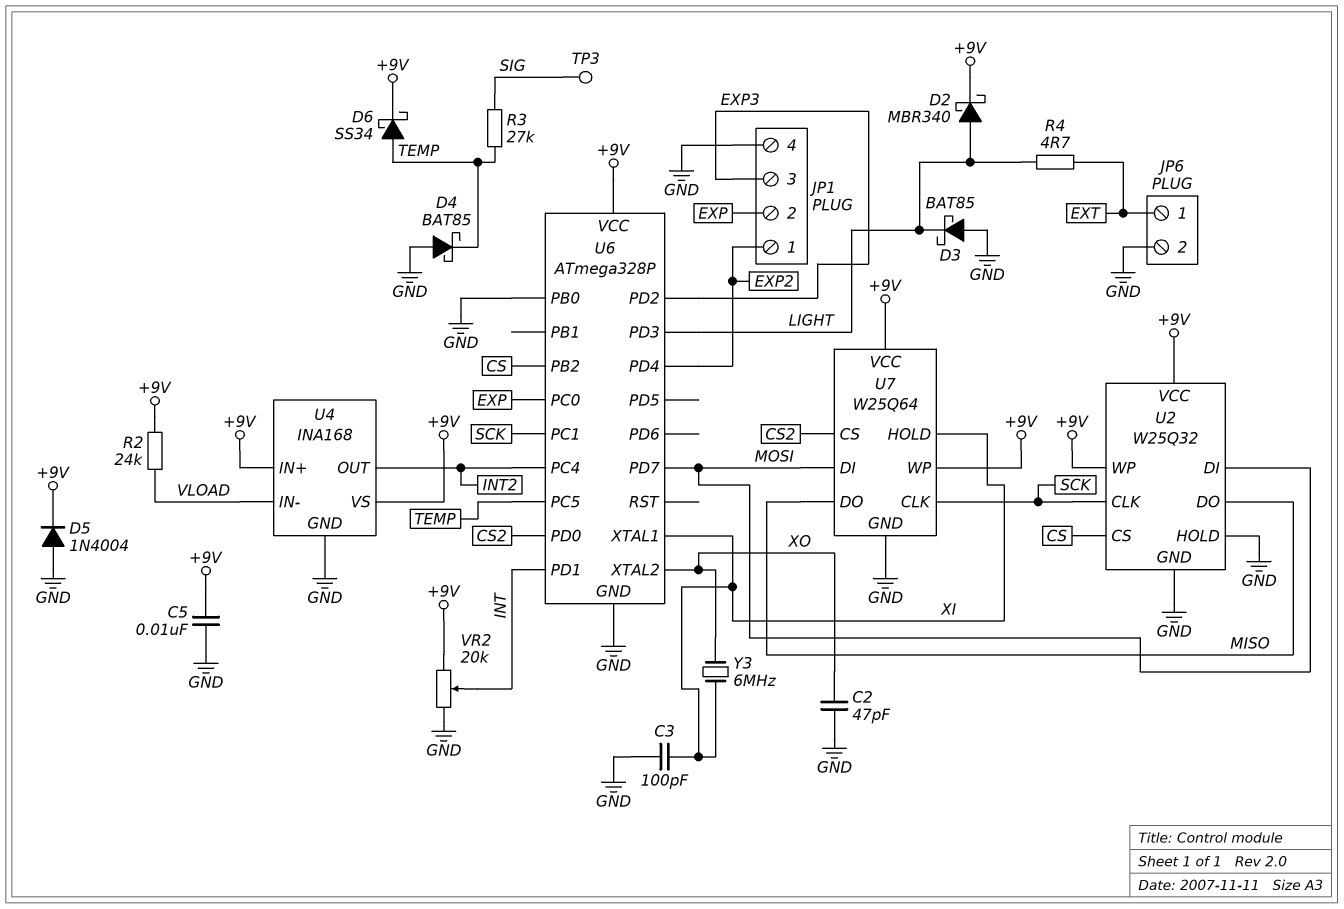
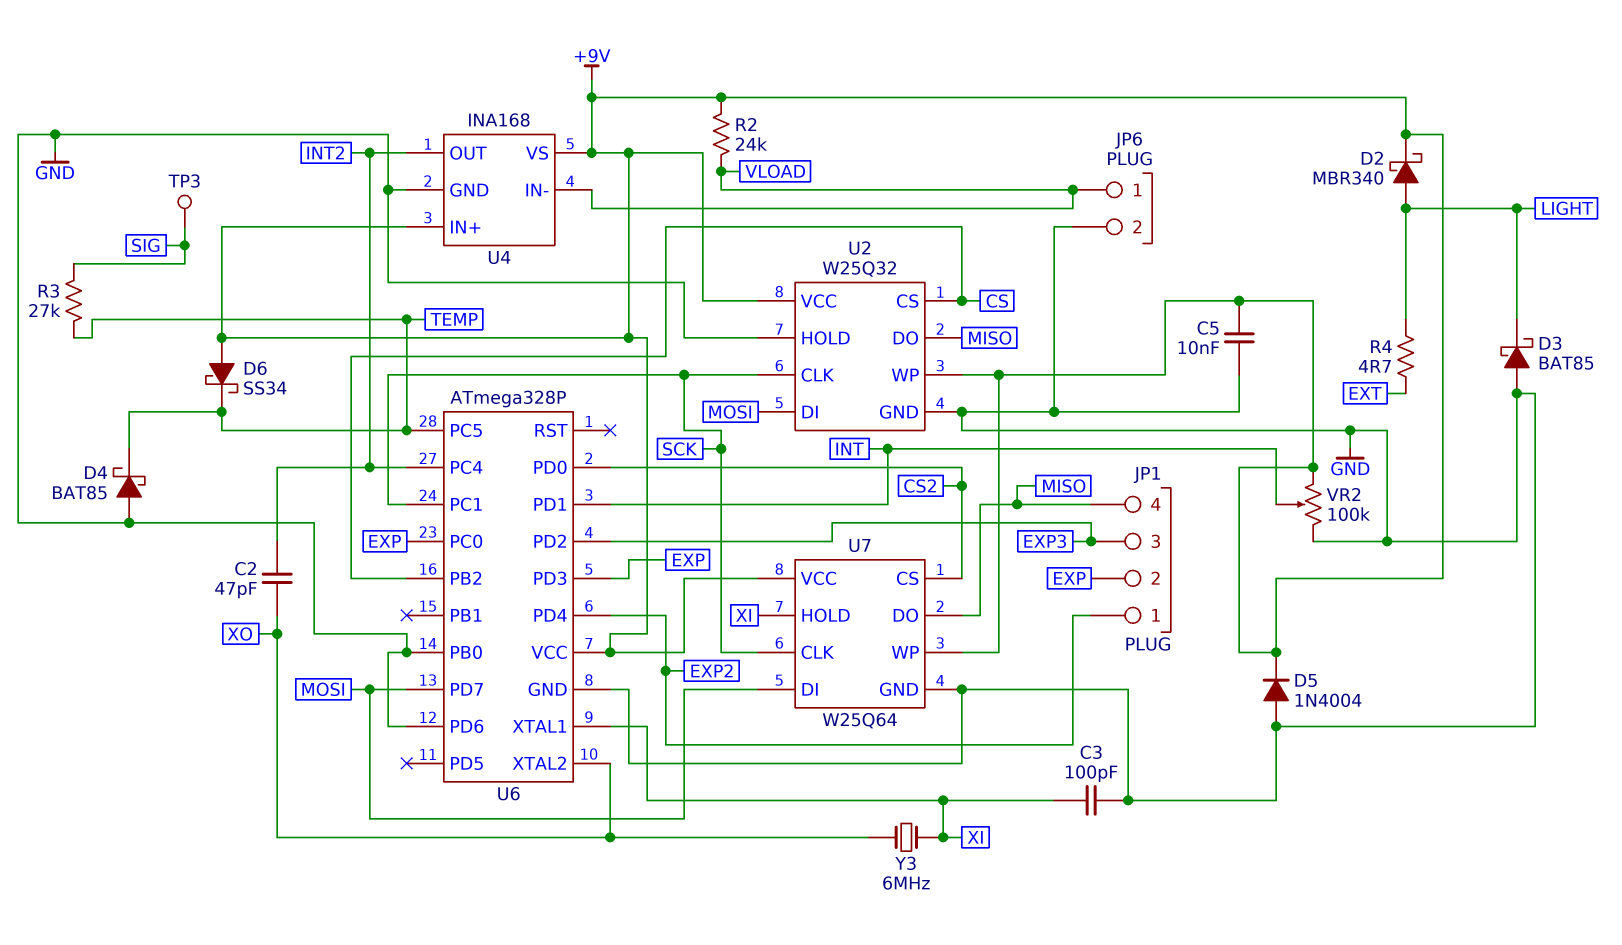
C2: 47pF (GND, XO) -> 47pF (INT2, XO)
D6: schottky SS34 (A TEMP, K +9V) -> schottky SS34 (A +9V, K TEMP)
JP1 pin 4: GND -> MISO
JP6 pin 1: EXT -> VLOAD
U6 pin PD3: LIGHT -> EXP
U6 pin PD6: none -> GND
VR2: 20k (+9V, GND, wiper INT) -> 100k (+9V, GND, wiper INT)

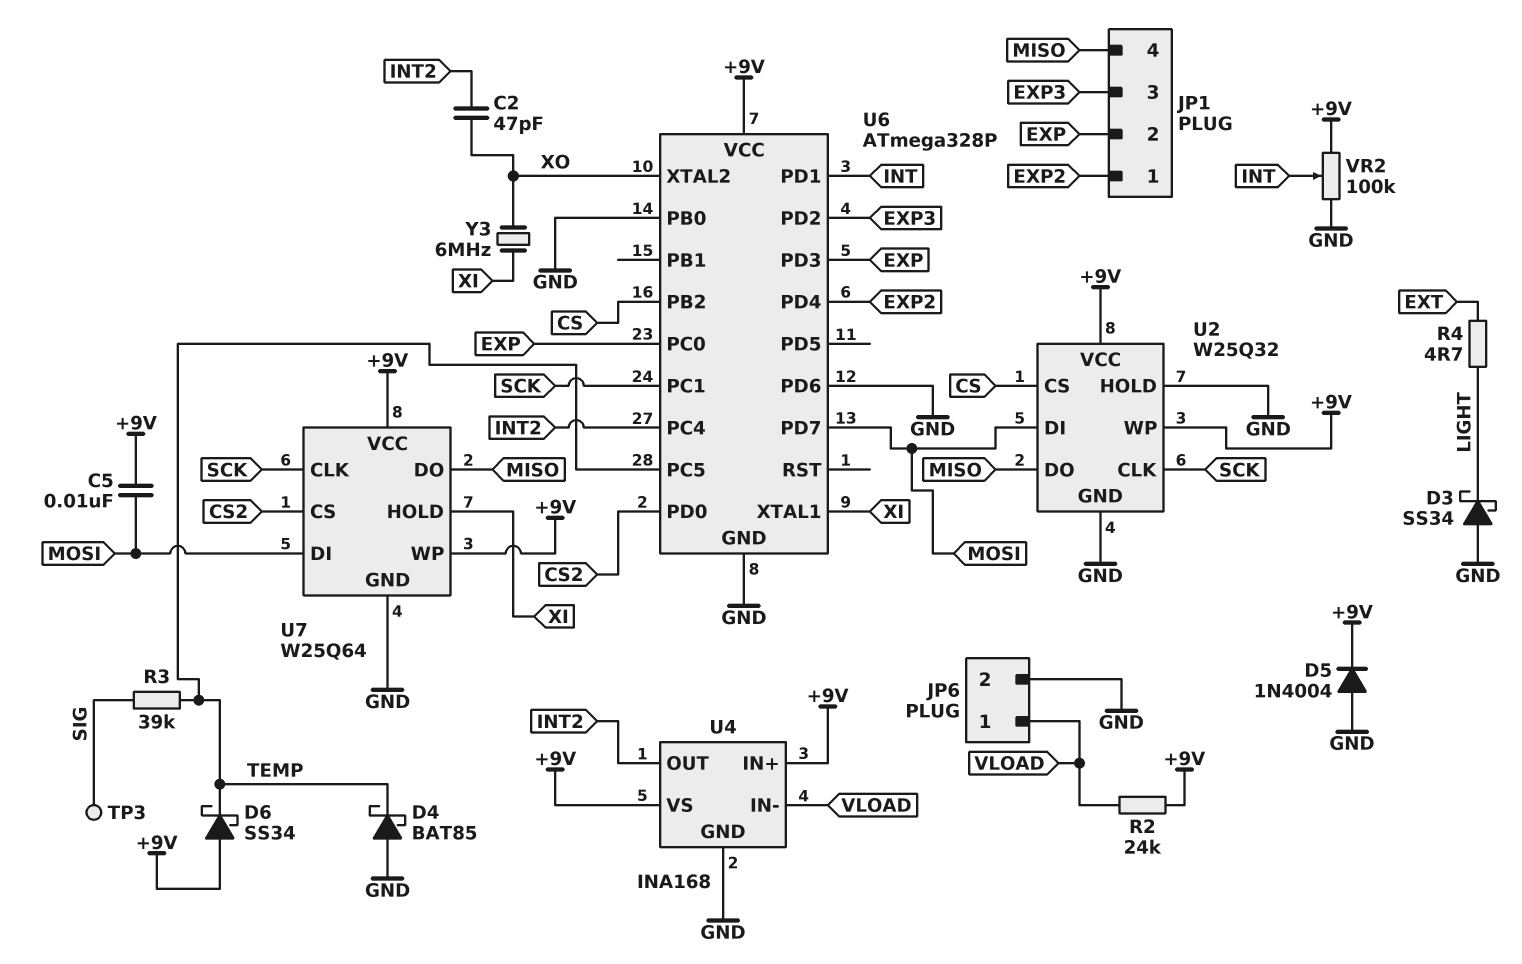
C3: 100pF (GND, XI) -> none
C5: 10nF (+9V, GND) -> 10nF (+9V, MOSI)
D2: schottky MBR340 (A LIGHT, K +9V) -> none
D3: schottky BAT85 (A GND, K LIGHT) -> schottky SS34 (A GND, K LIGHT)
R3: 27k (SIG, TEMP) -> 39k (SIG, TEMP)

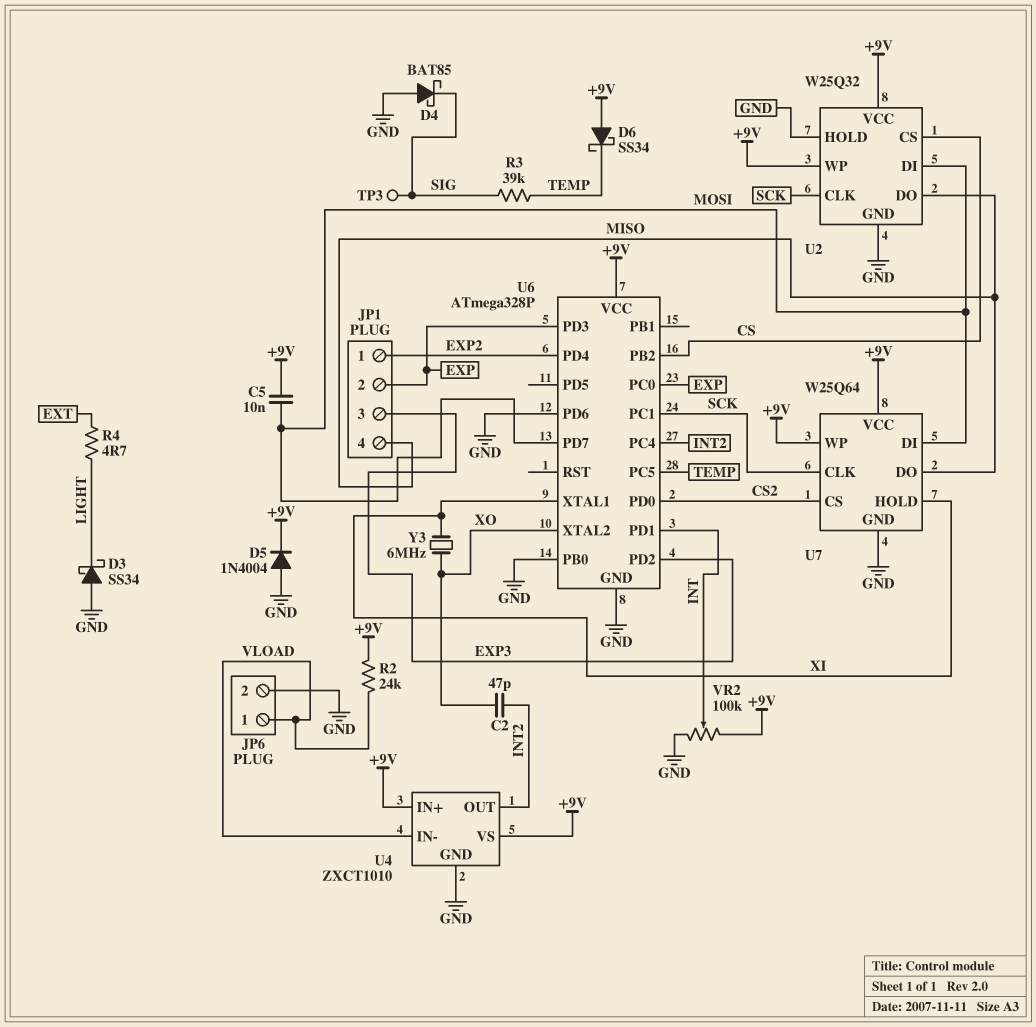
D4: schottky BAT85 (A GND, K TEMP) -> schottky BAT85 (A GND, K SIG)
U4: INA168 -> ZXCT1010

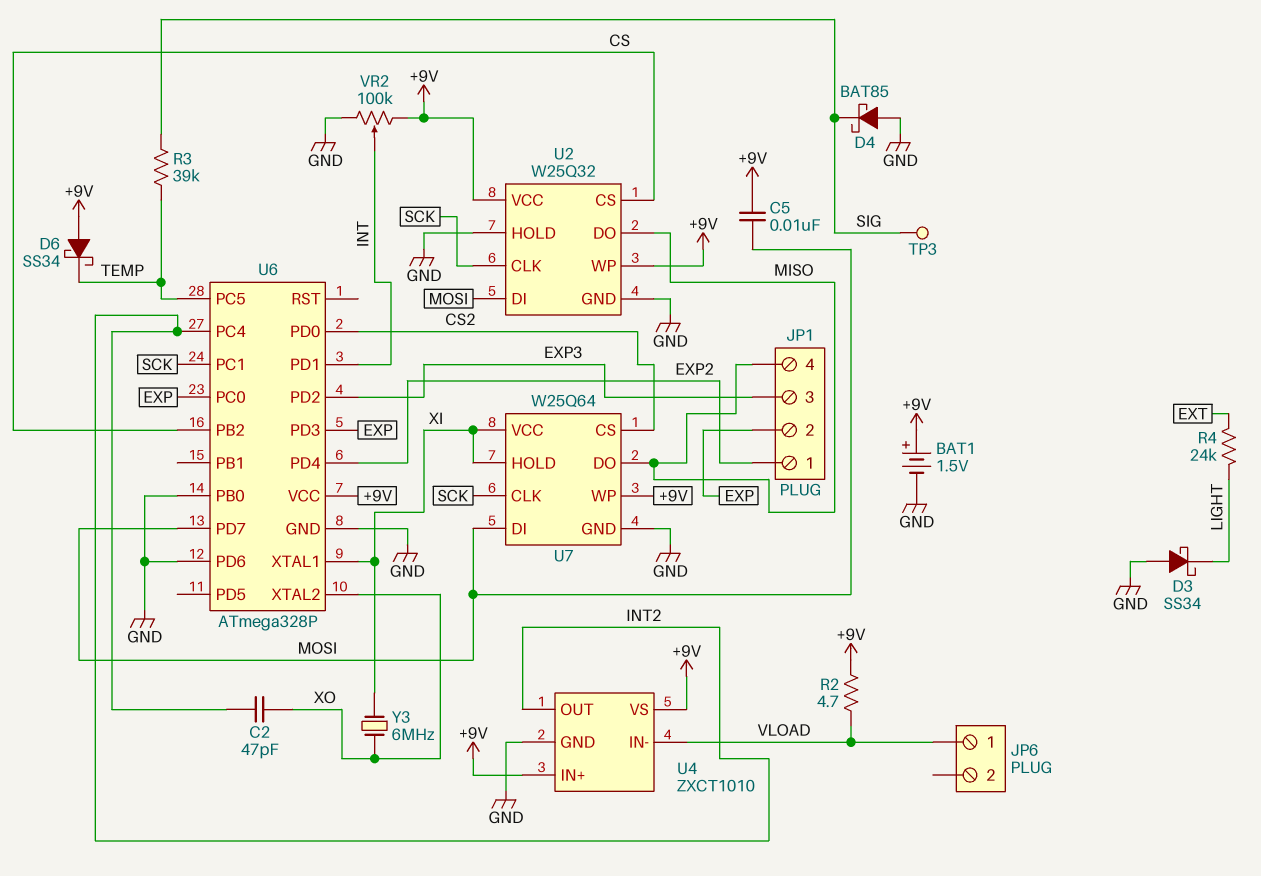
BAT1: none -> 1.5V (plus +9V, minus GND)
D5: diode 1N4004 (A GND, K +9V) -> none
JP6 pin 2: GND -> none
R2: 24k (+9V, VLOAD) -> 4.7 (+9V, VLOAD)
R4: 4.7 (EXT, LIGHT) -> 24k (EXT, LIGHT)
U7 pin VCC: +9V -> XI

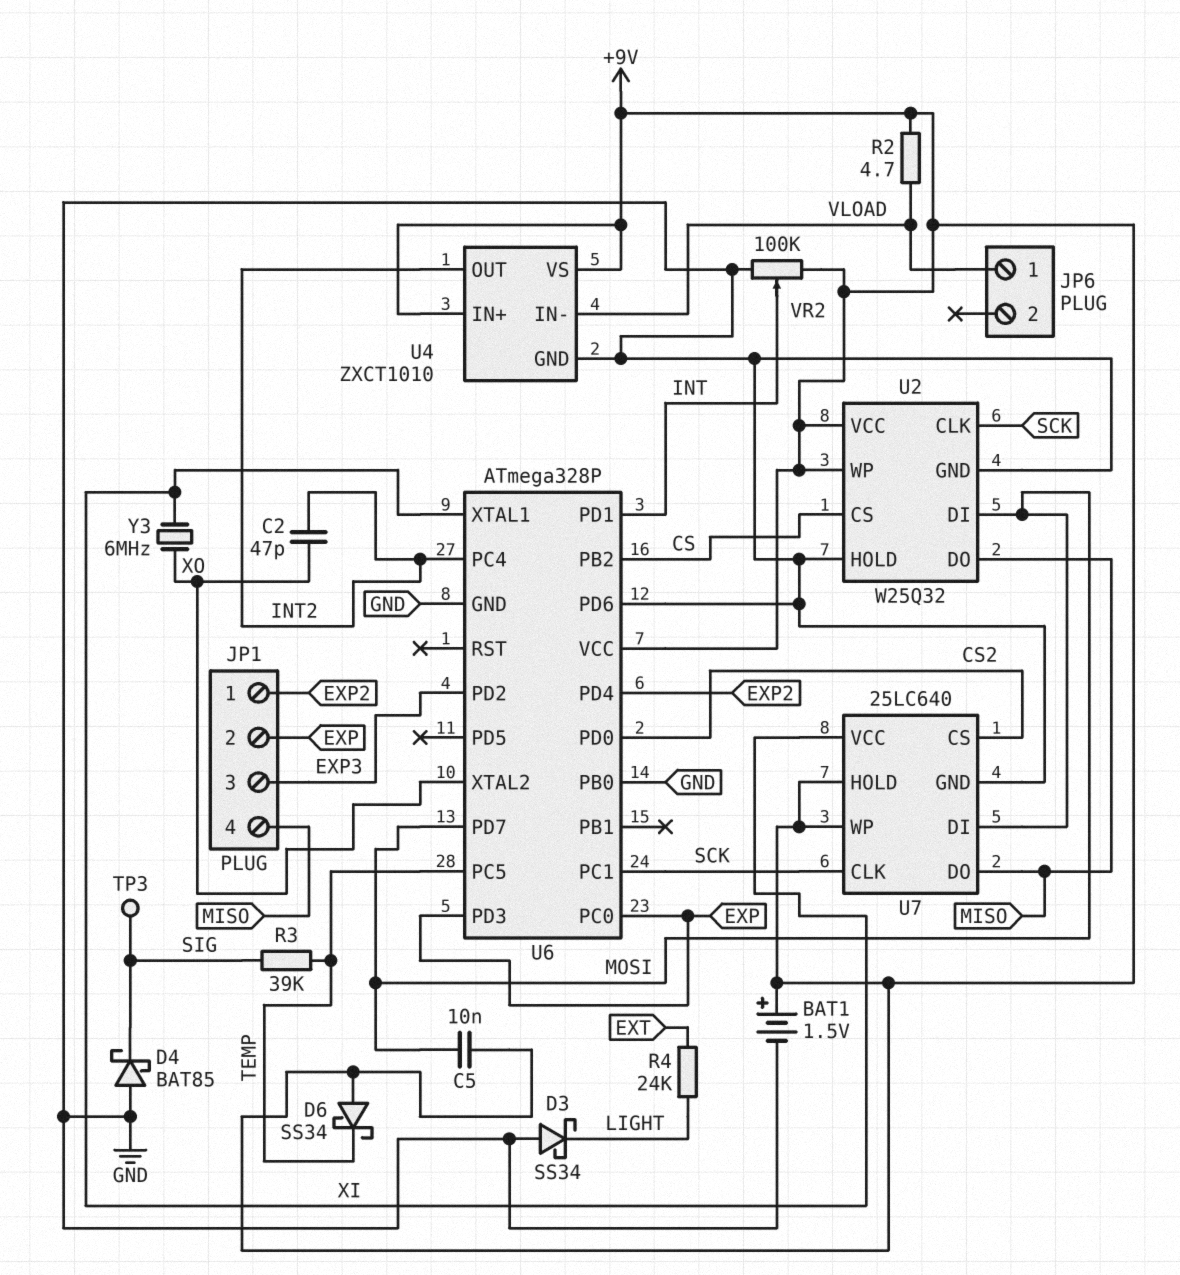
U7: W25Q64 -> 25LC640
U7 pin HOLD: XI -> +9V

